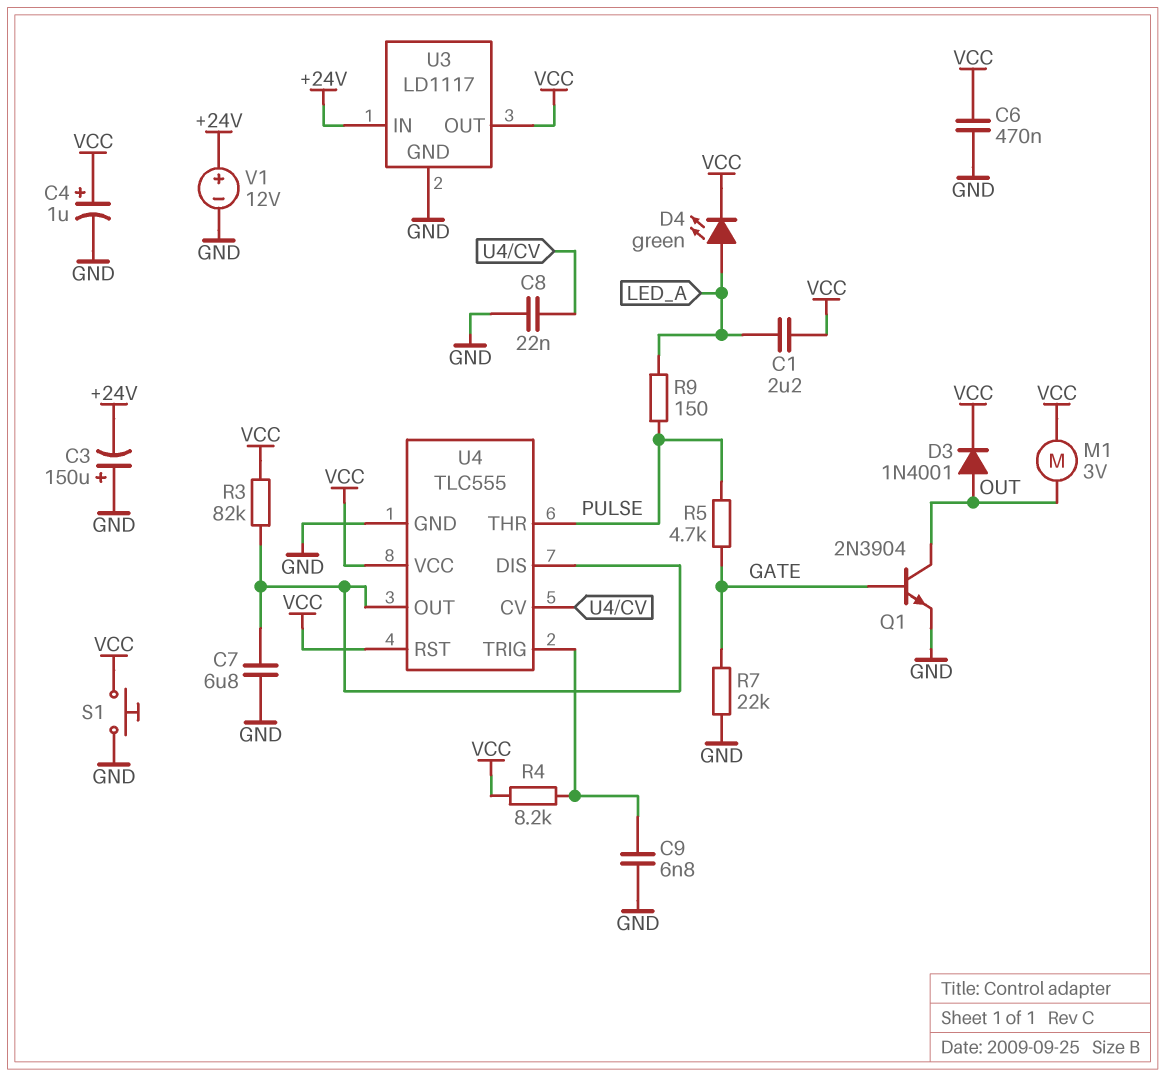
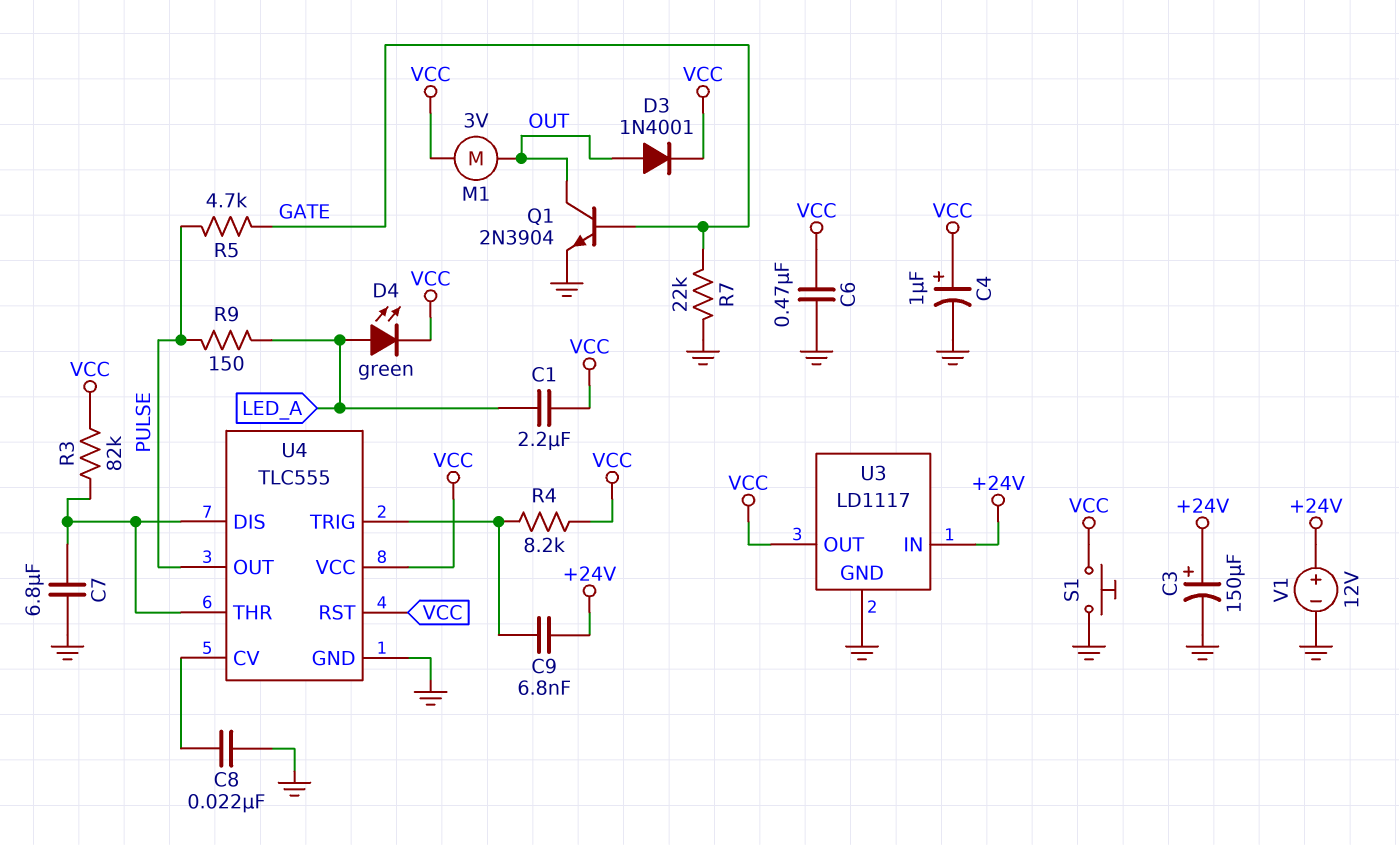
C3: 150uF (plus GND, minus +24V) -> 150uF (plus +24V, minus GND)
C9: 6.8nF (GND, U4/TRIG) -> 6.8nF (+24V, U4/TRIG)
U4 pin OUT: U4/DIS -> PULSE
U4 pin THR: PULSE -> U4/DIS

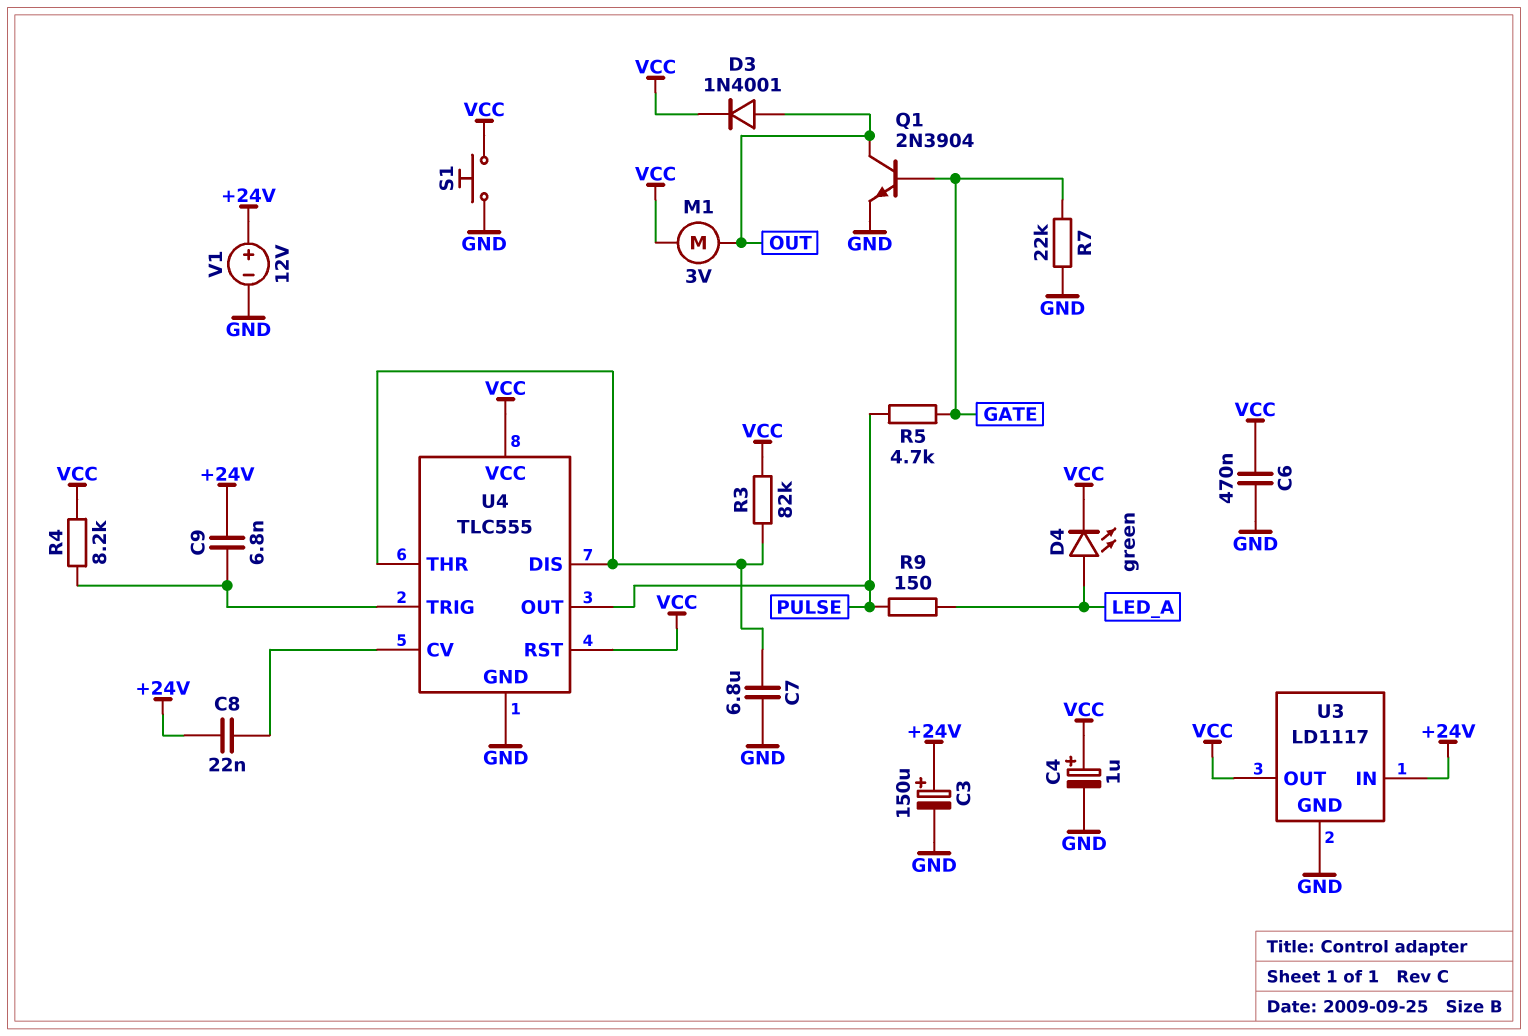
C1: 2.2uF (LED_A, VCC) -> none
C8: 22nF (GND, U4/CV) -> 22nF (+24V, U4/CV)

